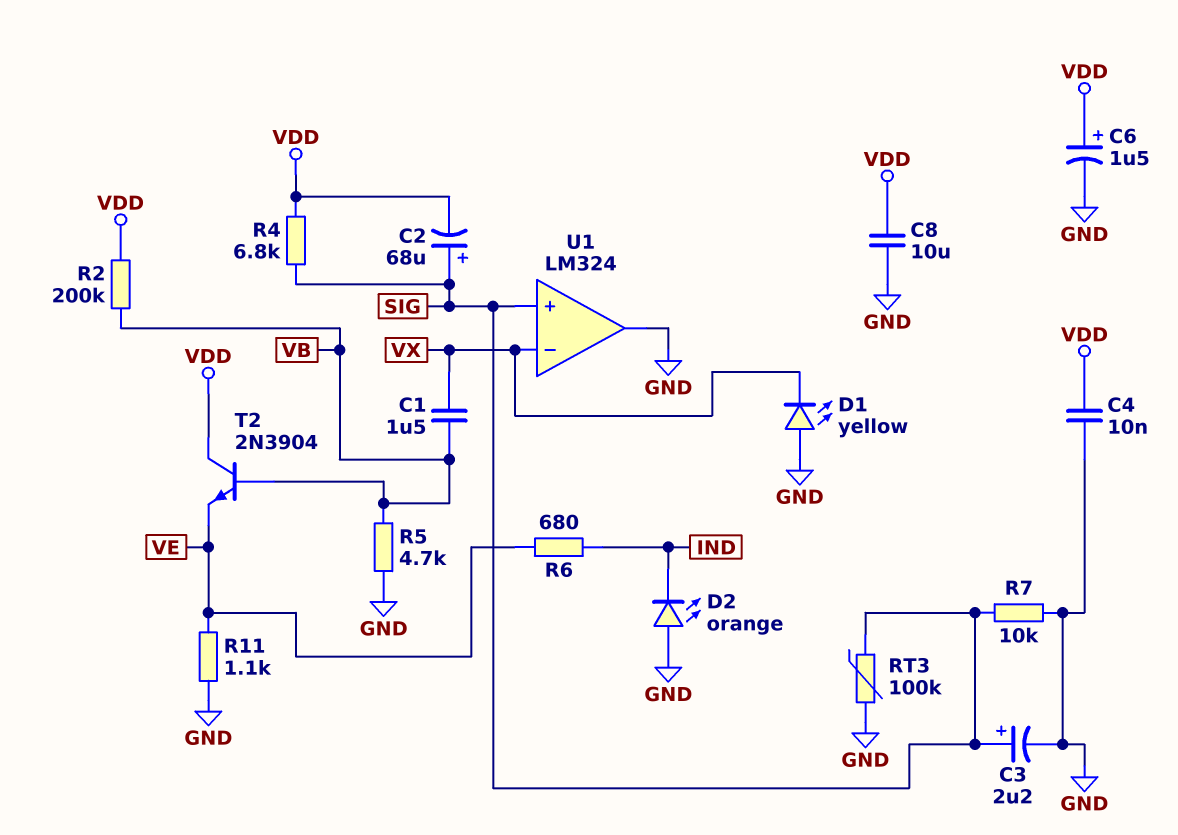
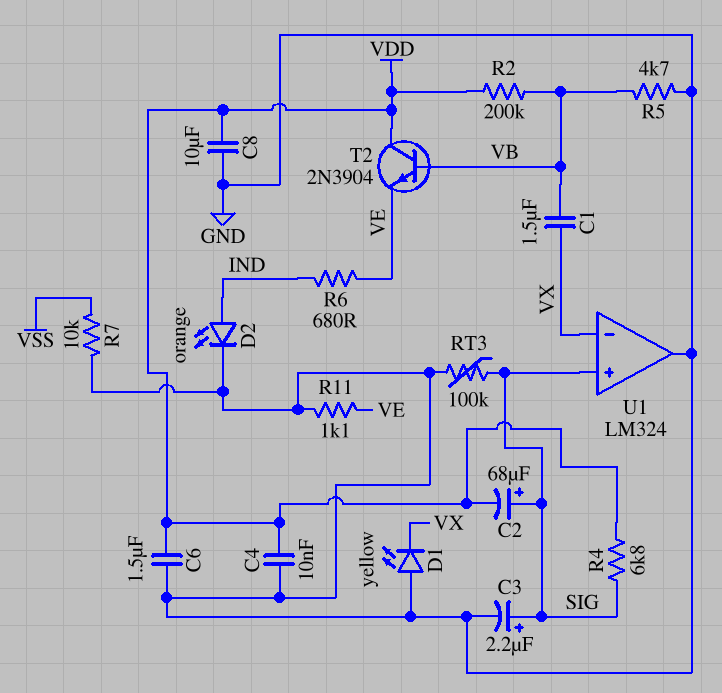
C6: 1.5uF (plus VDD, minus GND) -> 1.5uF (GND, VDD)
D2: LED orange (A GND, K IND) -> LED orange (A IND, K GND)
R7: 10k (GND, SIG) -> 10k (GND, VSS)

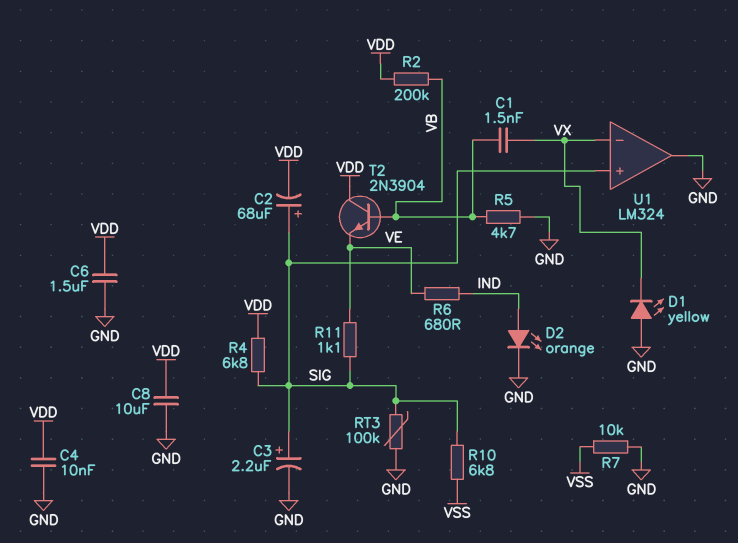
C1: 1.5uF (VB, VX) -> 1.5nF (VB, VX)
R10: none -> 6.8k (SIG, VSS)
R11: 1.1k (GND, VE) -> 1.1k (SIG, VE)

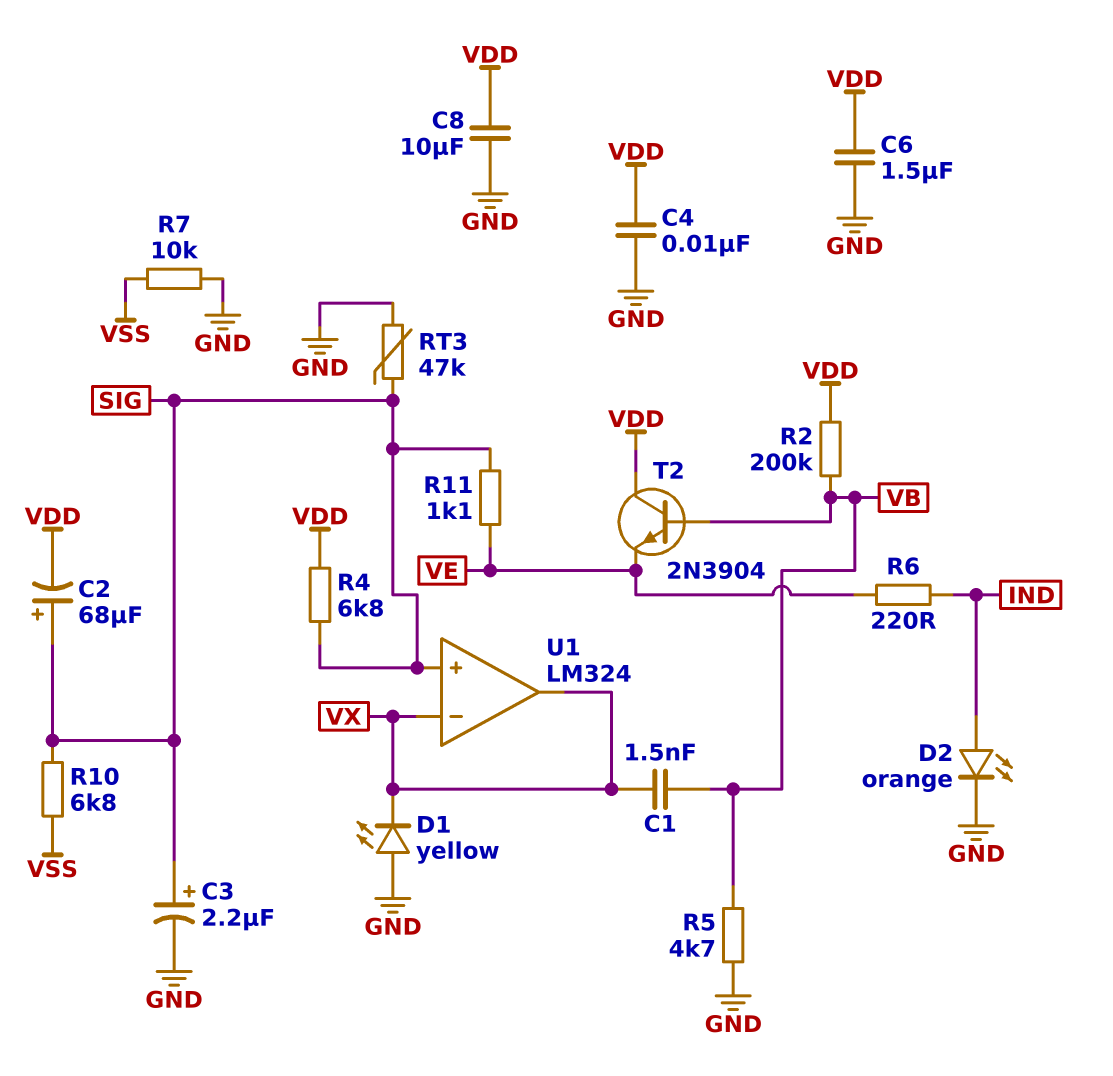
R6: 680 (IND, VE) -> 220 (IND, VE)
RT3: 100k (GND, SIG) -> 47k (GND, SIG)
U1 pin out: GND -> VX

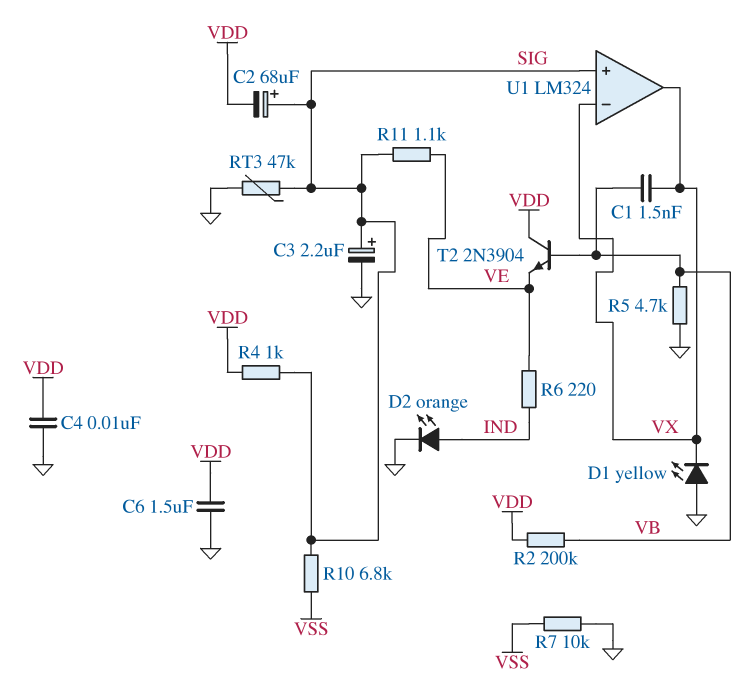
C8: 10uF (GND, VDD) -> none
R4: 6.8k (SIG, VDD) -> 1k (SIG, VDD)

